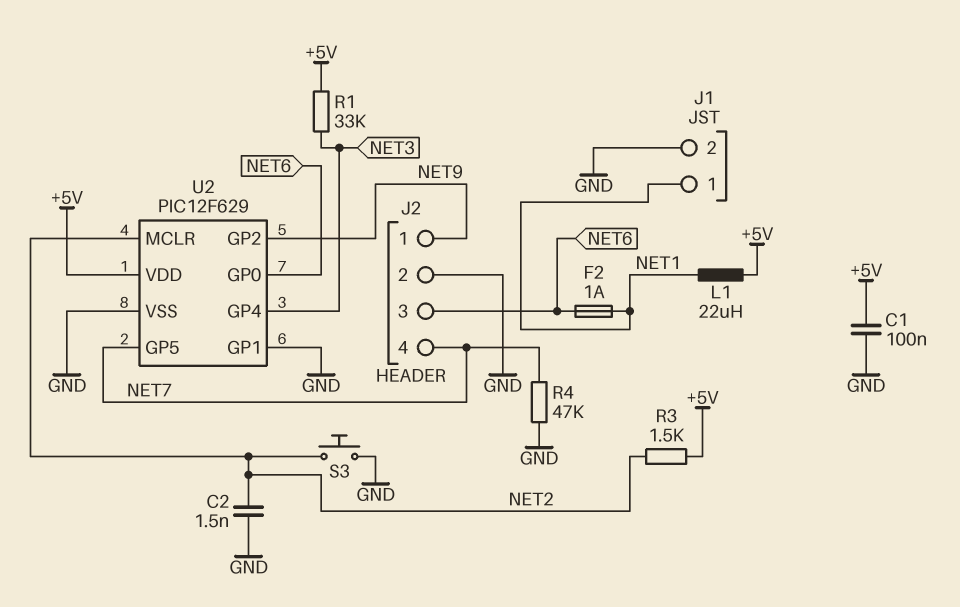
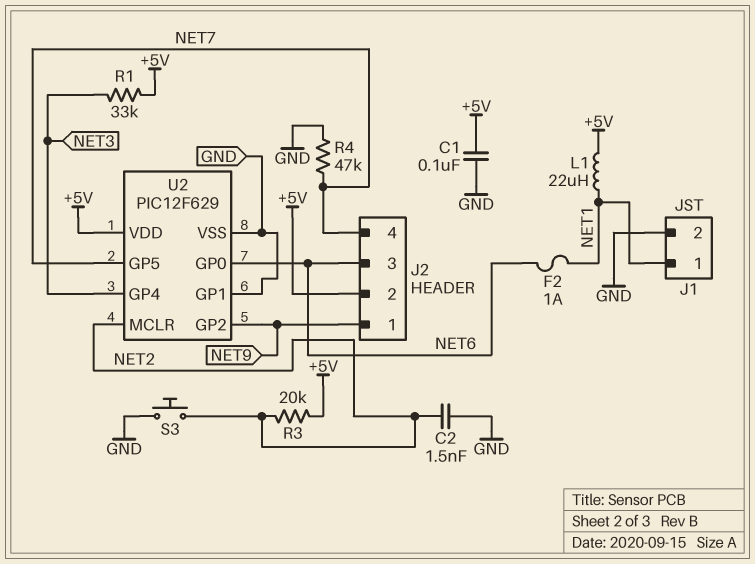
J2 pin 2: GND -> +5V
R3: 1.5k (+5V, NET2) -> 20k (+5V, NET2)

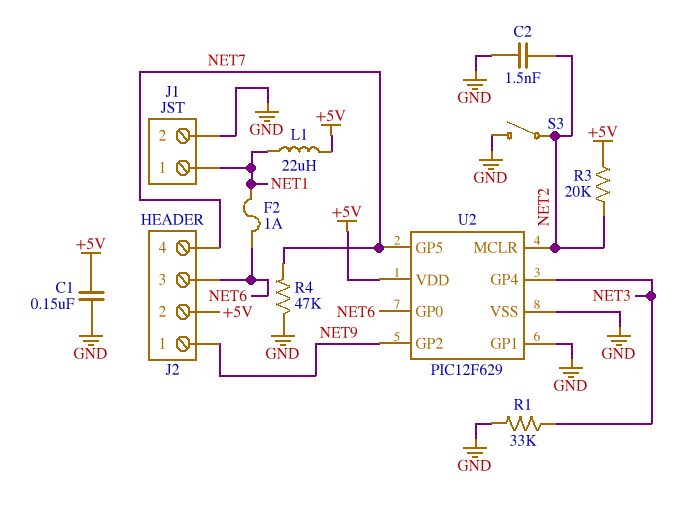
C1: 100nF (+5V, GND) -> 150nF (+5V, GND)
R1: 33k (+5V, NET3) -> 33k (GND, NET3)
S3: button (GND, NET2) -> switch (GND, NET2)

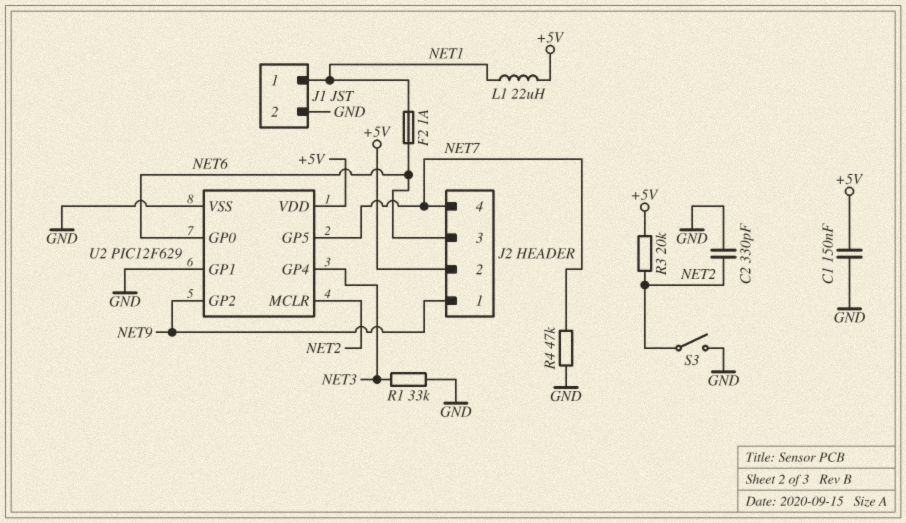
C2: 1.5nF (GND, NET2) -> 330pF (GND, NET2)

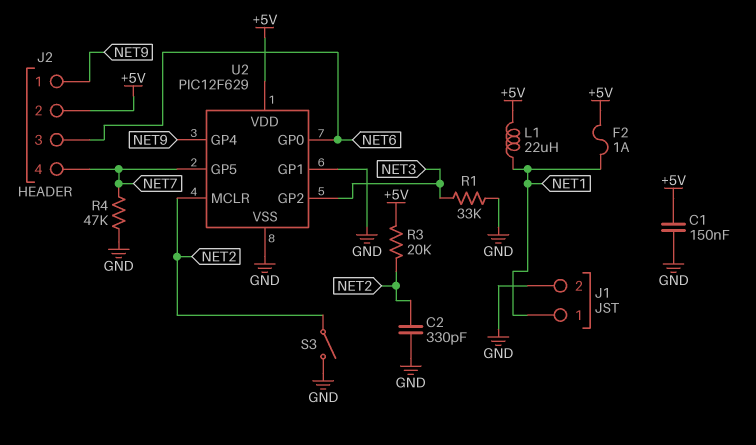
F2: 1A (NET1, NET6) -> 1A (+5V, NET1)
U2 pin GP2: NET9 -> NET3
U2 pin GP4: NET3 -> NET9

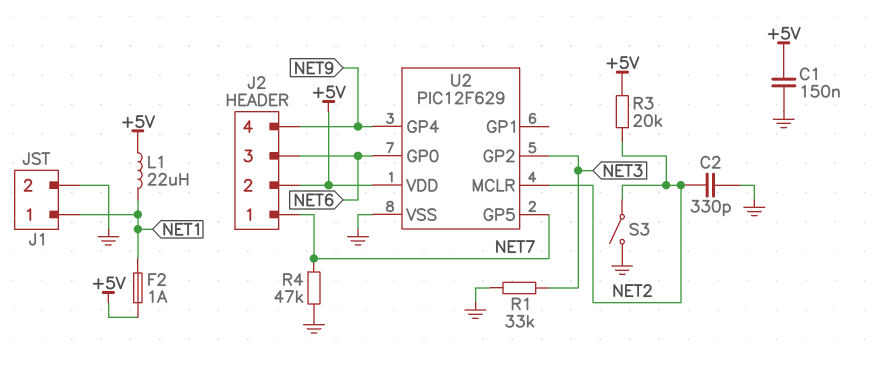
J2 pin 1: NET9 -> NET7
J2 pin 4: NET7 -> NET9
U2 pin GP1: GND -> none

